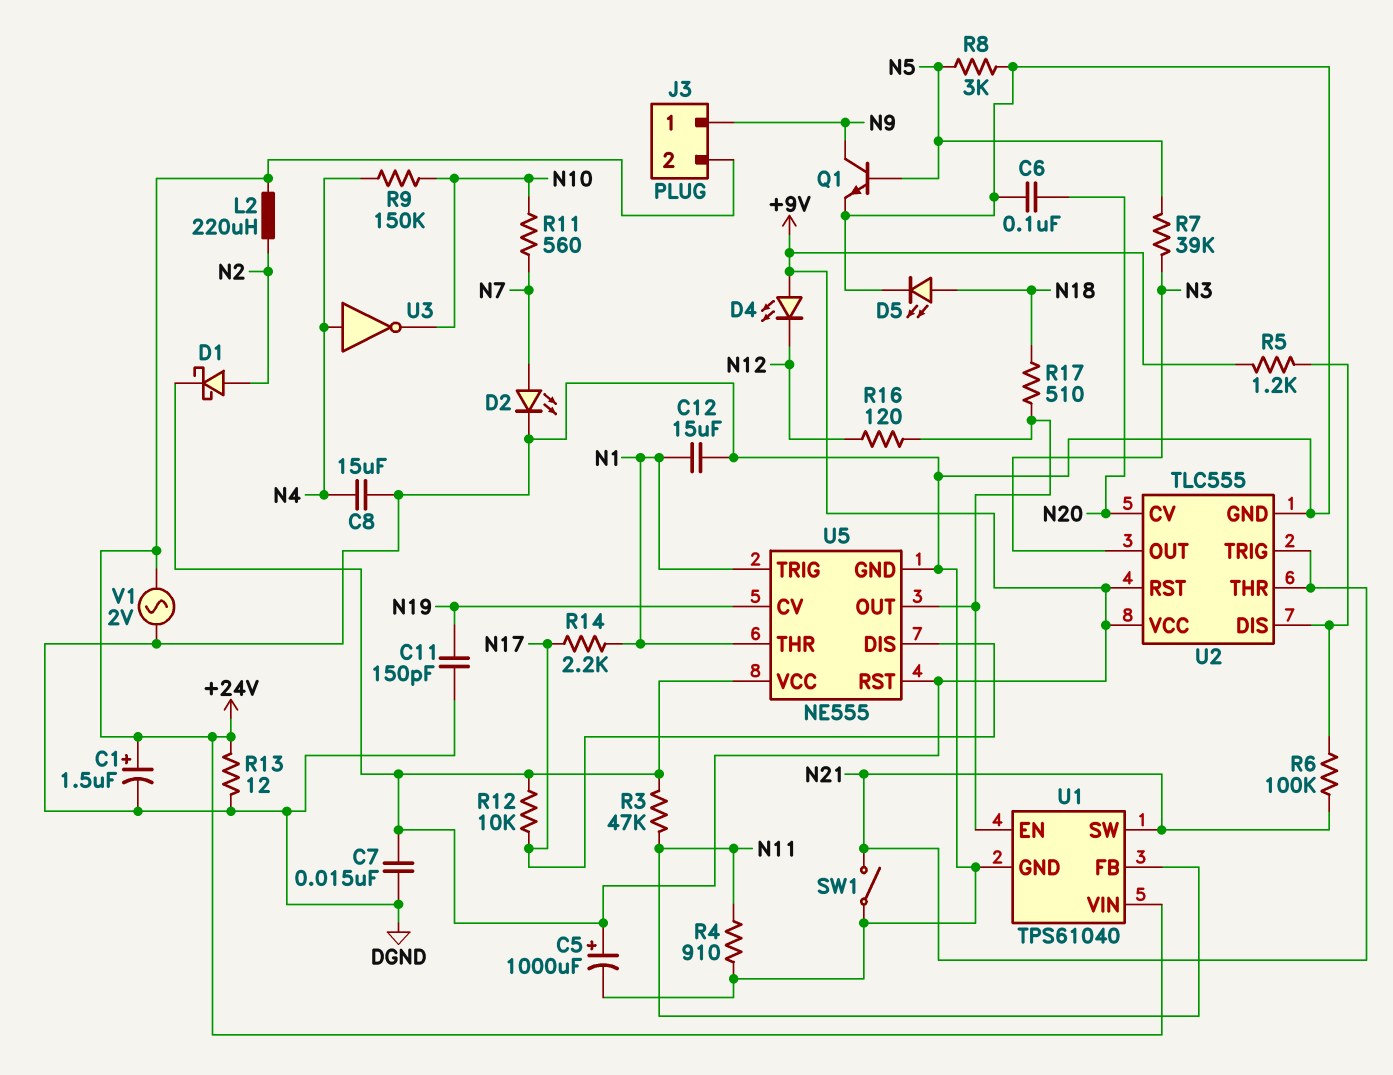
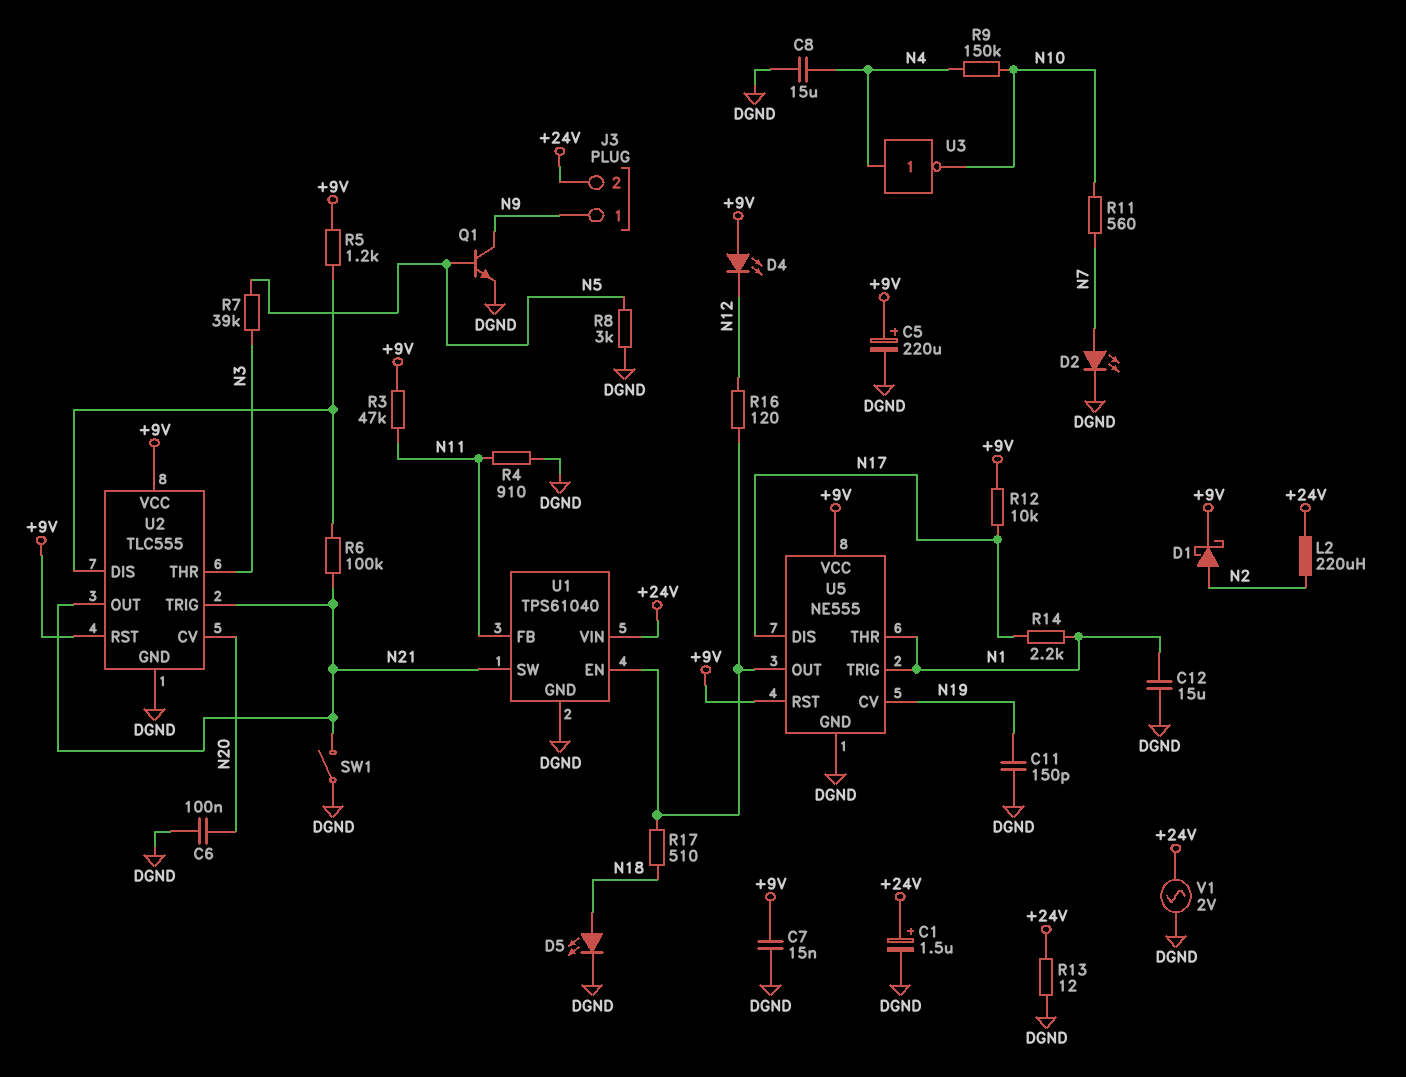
C5: 1000uF (plus +9V, minus DGND) -> 220uF (plus +9V, minus DGND)
U2 pin OUT: N3 -> N21
U2 pin THR: N21 -> N3

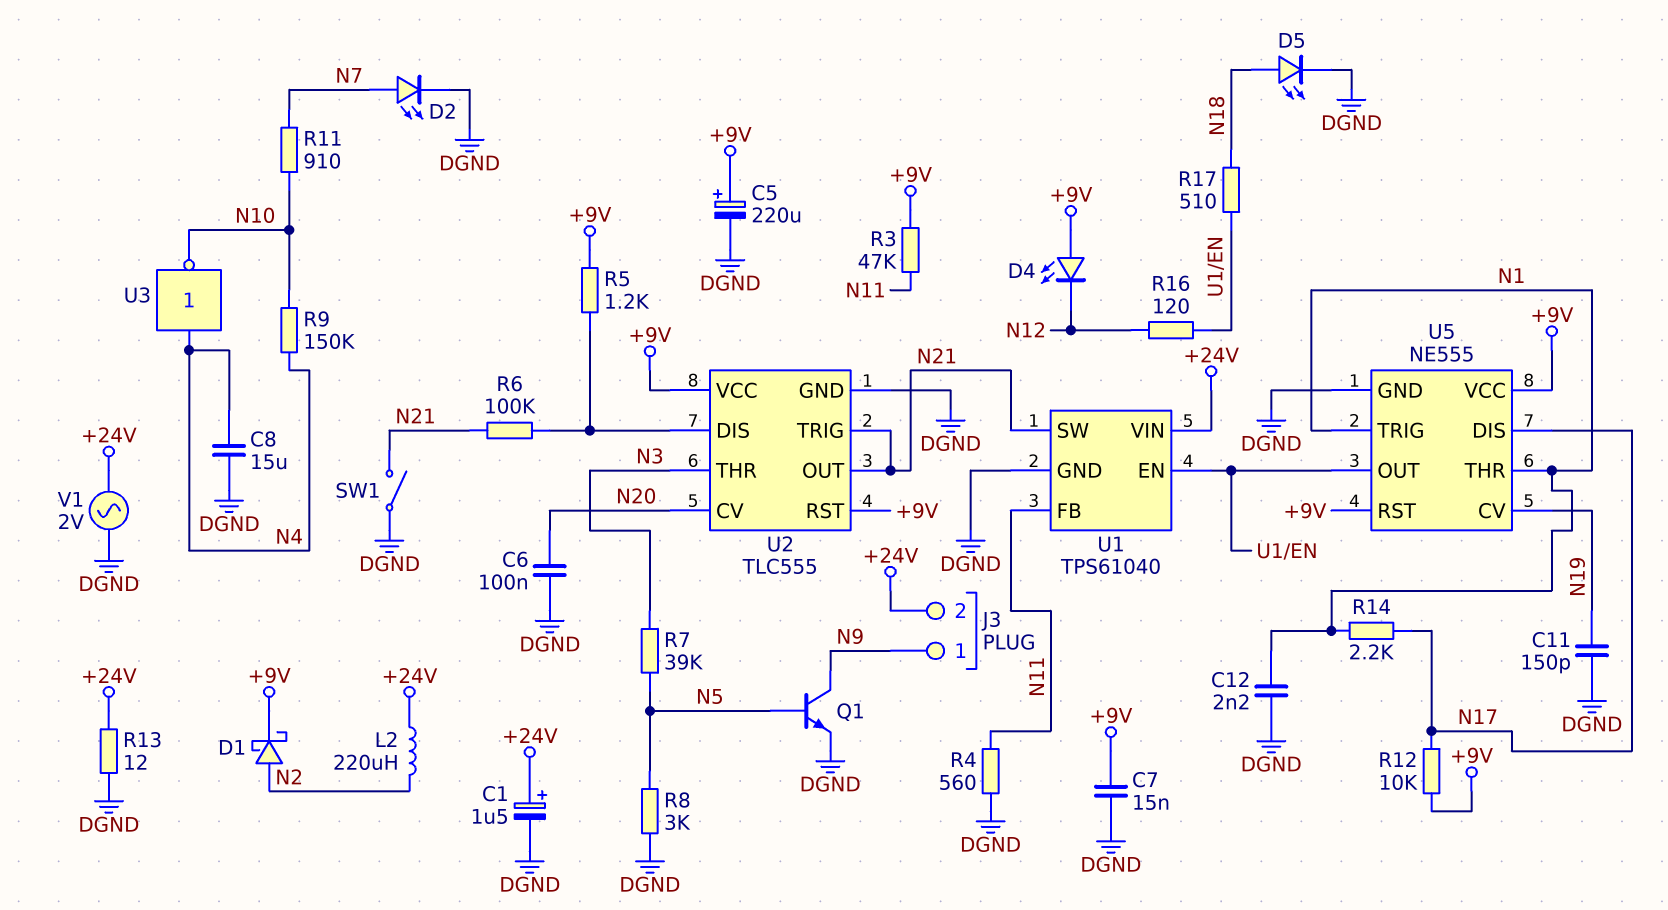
C12: 15uF (DGND, N1) -> 2.2nF (DGND, N1)
R4: 910 (DGND, N11) -> 560 (DGND, N11)
R11: 560 (N7, N10) -> 910 (N7, N10)

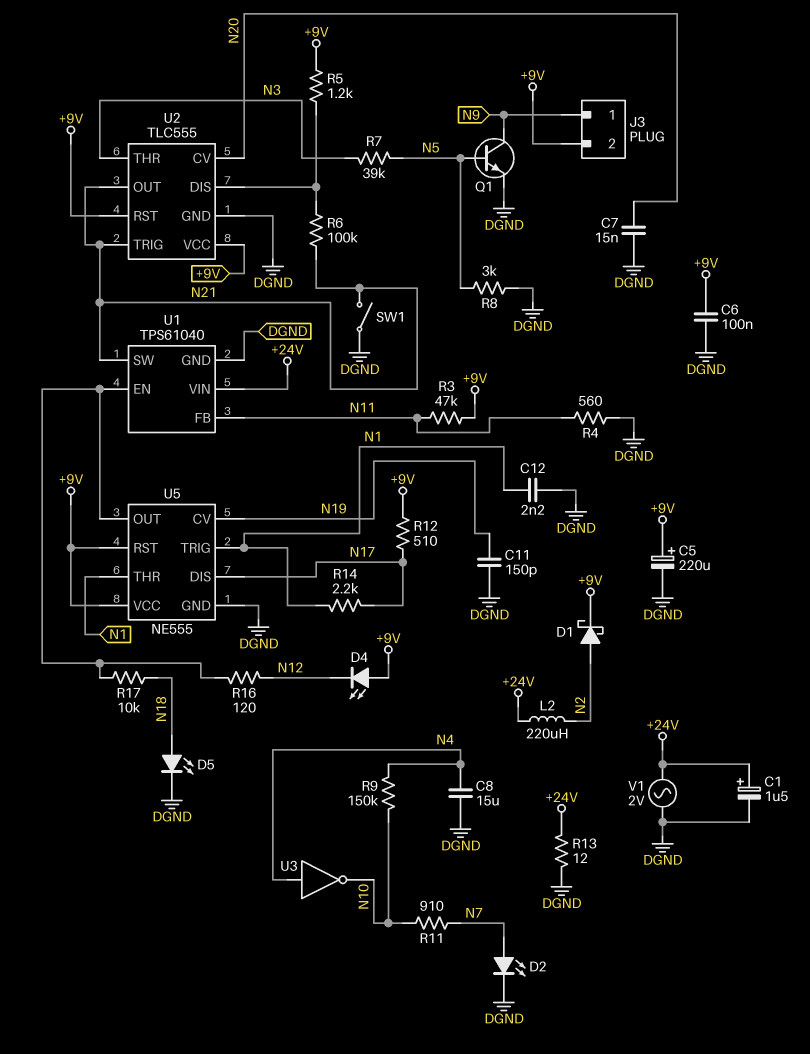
C6: 100nF (DGND, N20) -> 100nF (+9V, DGND)
C7: 15nF (+9V, DGND) -> 15nF (DGND, N20)
J3 pin 2: +24V -> +9V
R12: 10k (+9V, N17) -> 510 (+9V, N17)
R17: 510 (N18, U1/EN) -> 10k (N18, U1/EN)

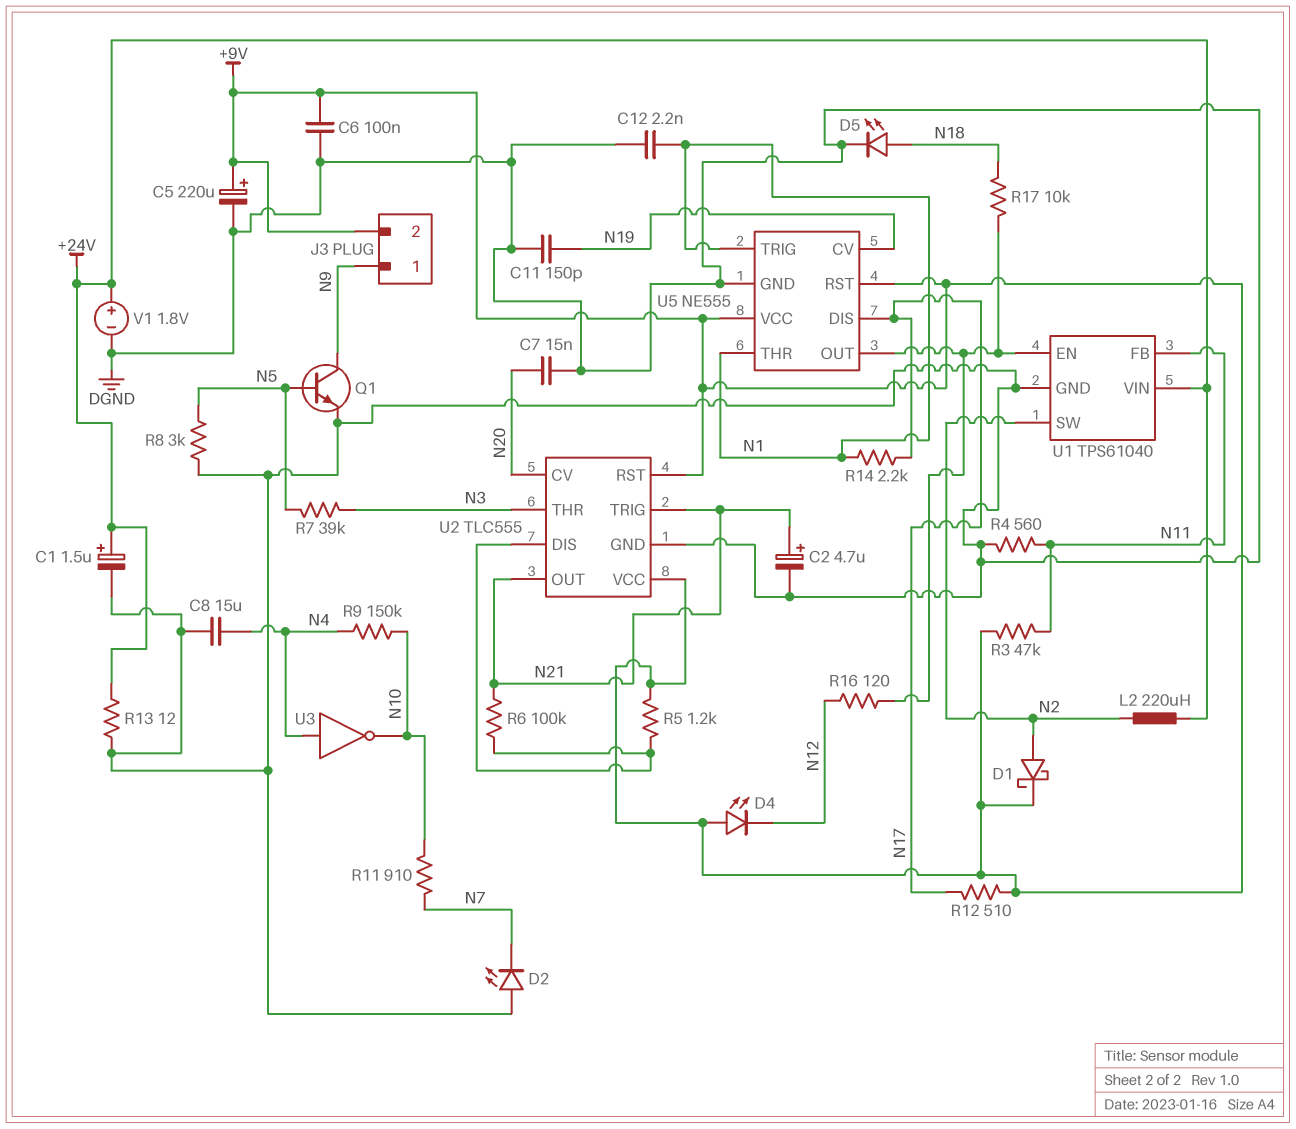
C2: none -> 4.7uF (plus N21, minus DGND)
D2: LED (A N7, K DGND) -> LED (A DGND, K N7)
SW1: switch (DGND, N21) -> none
U1 pin SW: N21 -> N2
V1: AC 2V (+24V, DGND) -> 1.8V (plus +24V, minus DGND)

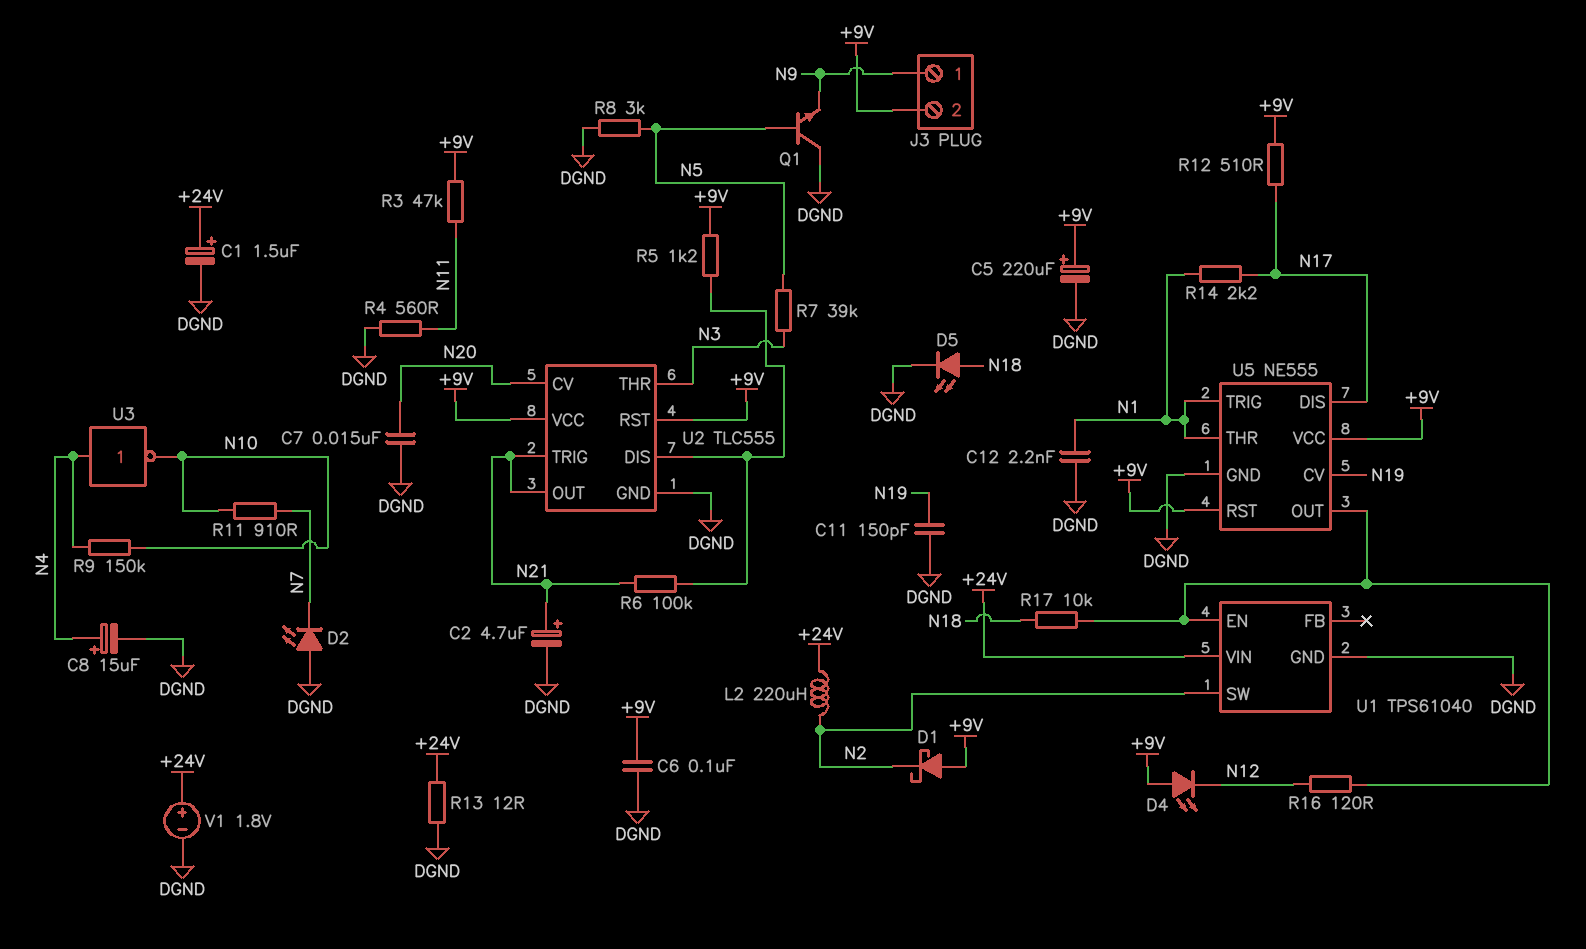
C8: 15uF (DGND, N4) -> 15uF (plus N4, minus DGND)
D1: schottky (A N2, K +9V) -> schottky (A +9V, K N2)
Q1: NPN (B N5, C N9, E DGND) -> NPN (B N5, C DGND, E N9)
U1 pin FB: N11 -> none

